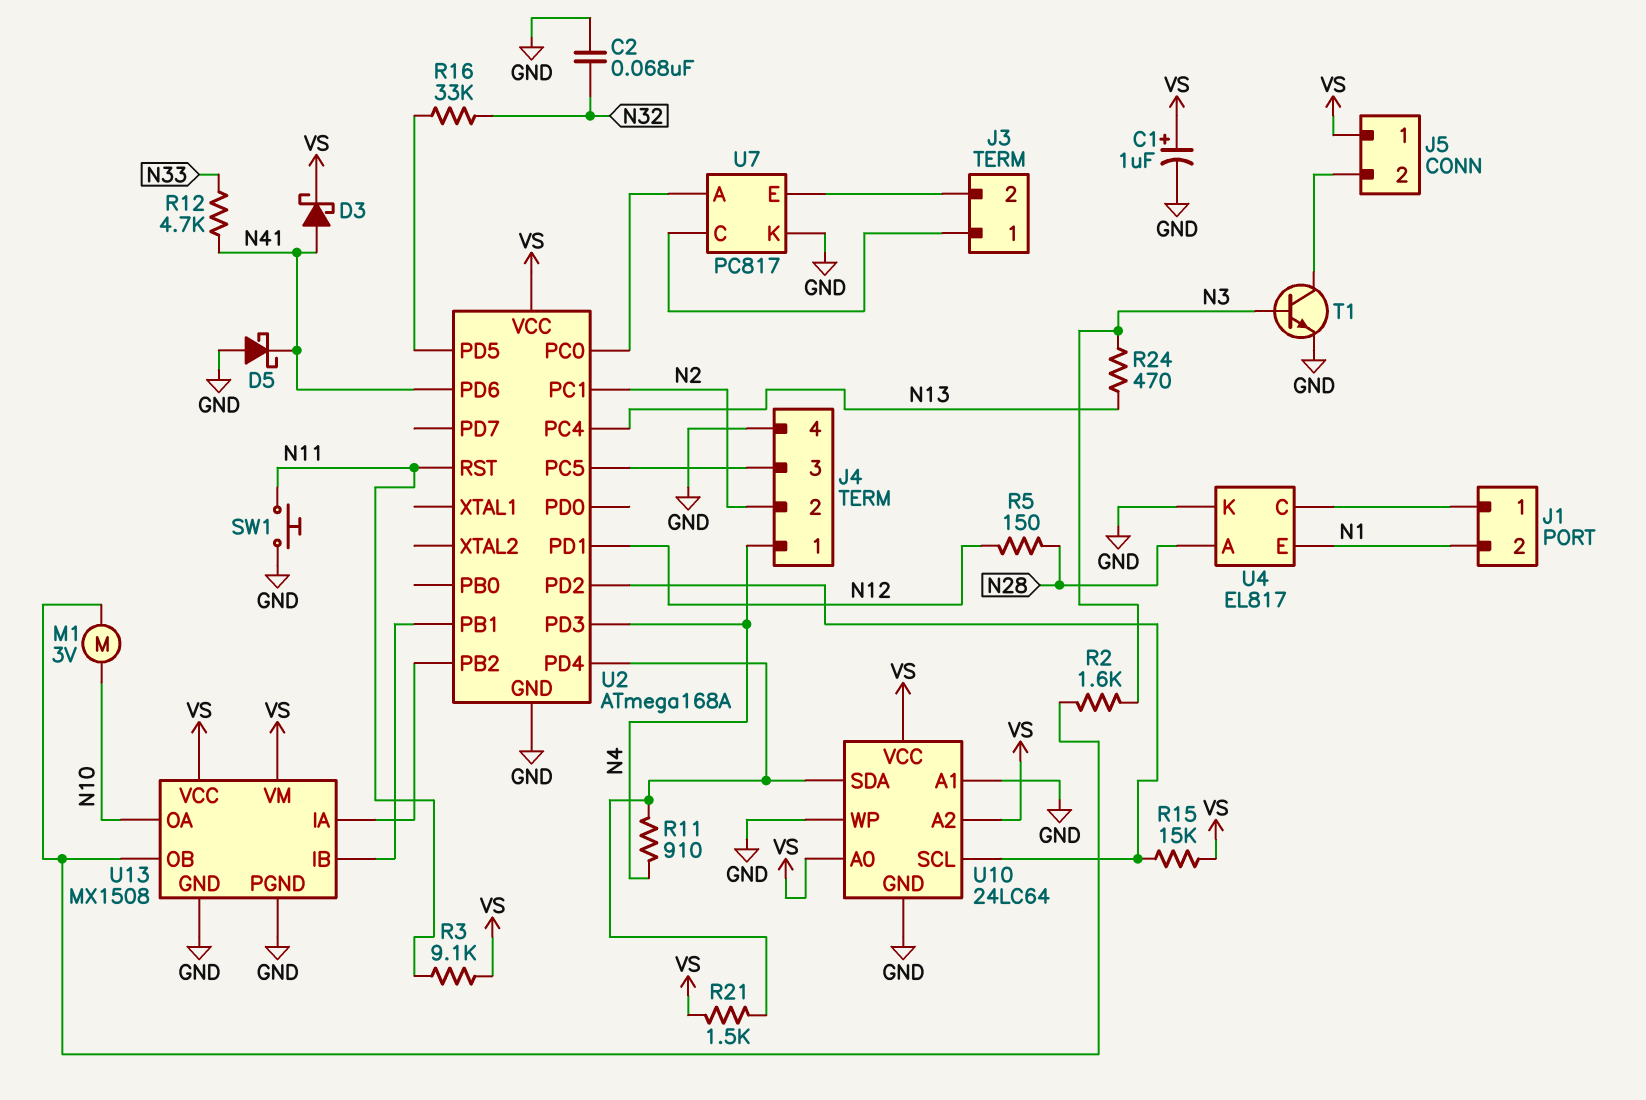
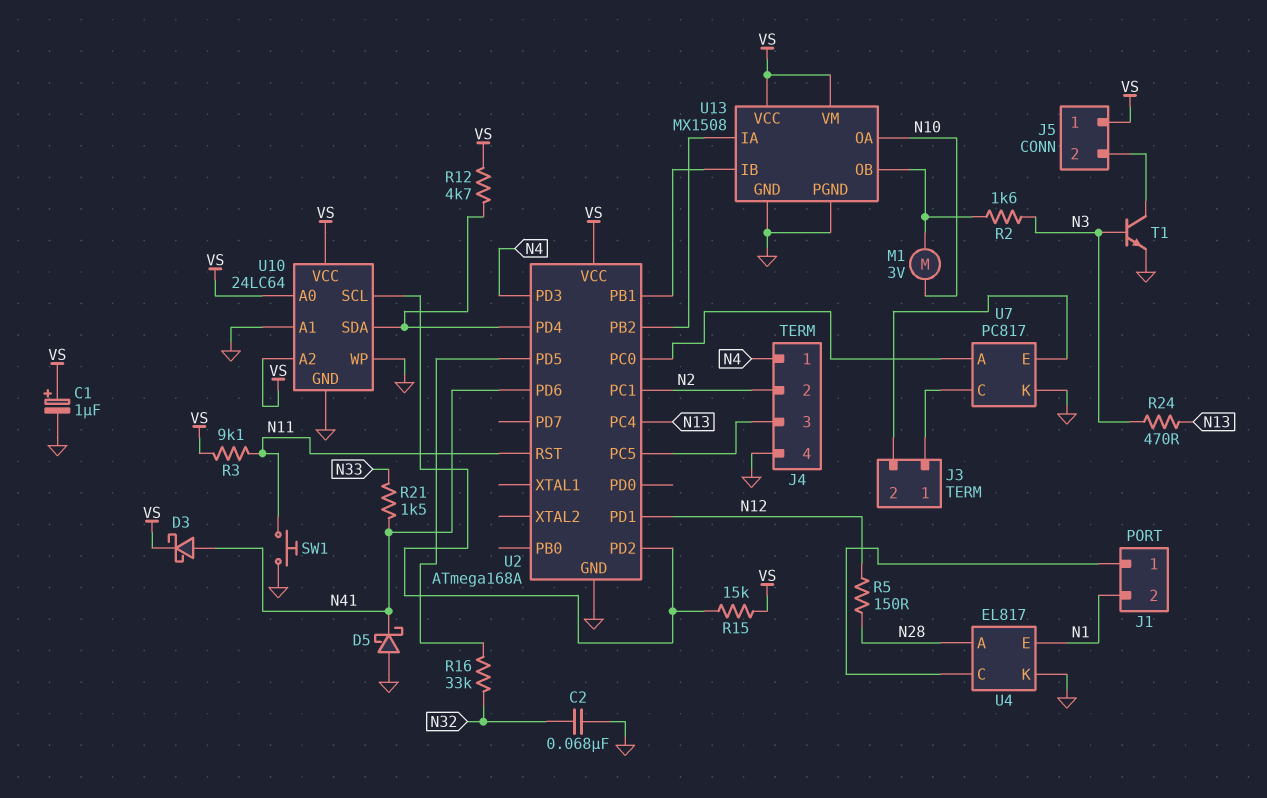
R11: 910 (N4, U2/PD4) -> none
R12: 4.7k (N33, N41) -> 4.7k (U2/PD4, VS)
R21: 1.5k (U2/PD4, VS) -> 1.5k (N33, N41)

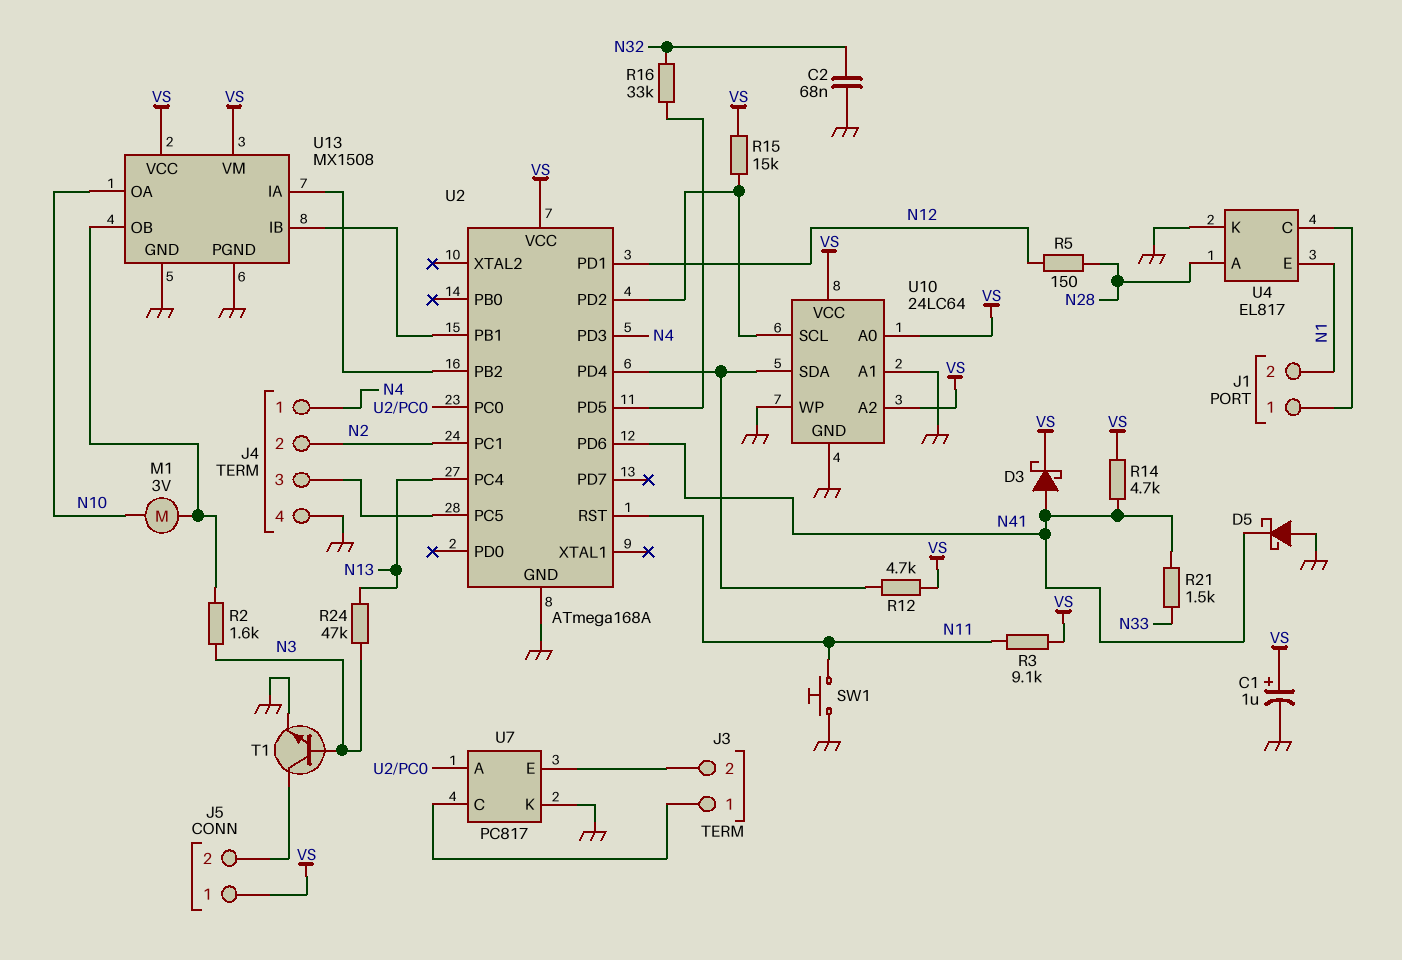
R14: none -> 4.7k (N41, VS)
R24: 470 (N3, N13) -> 47k (N3, N13)

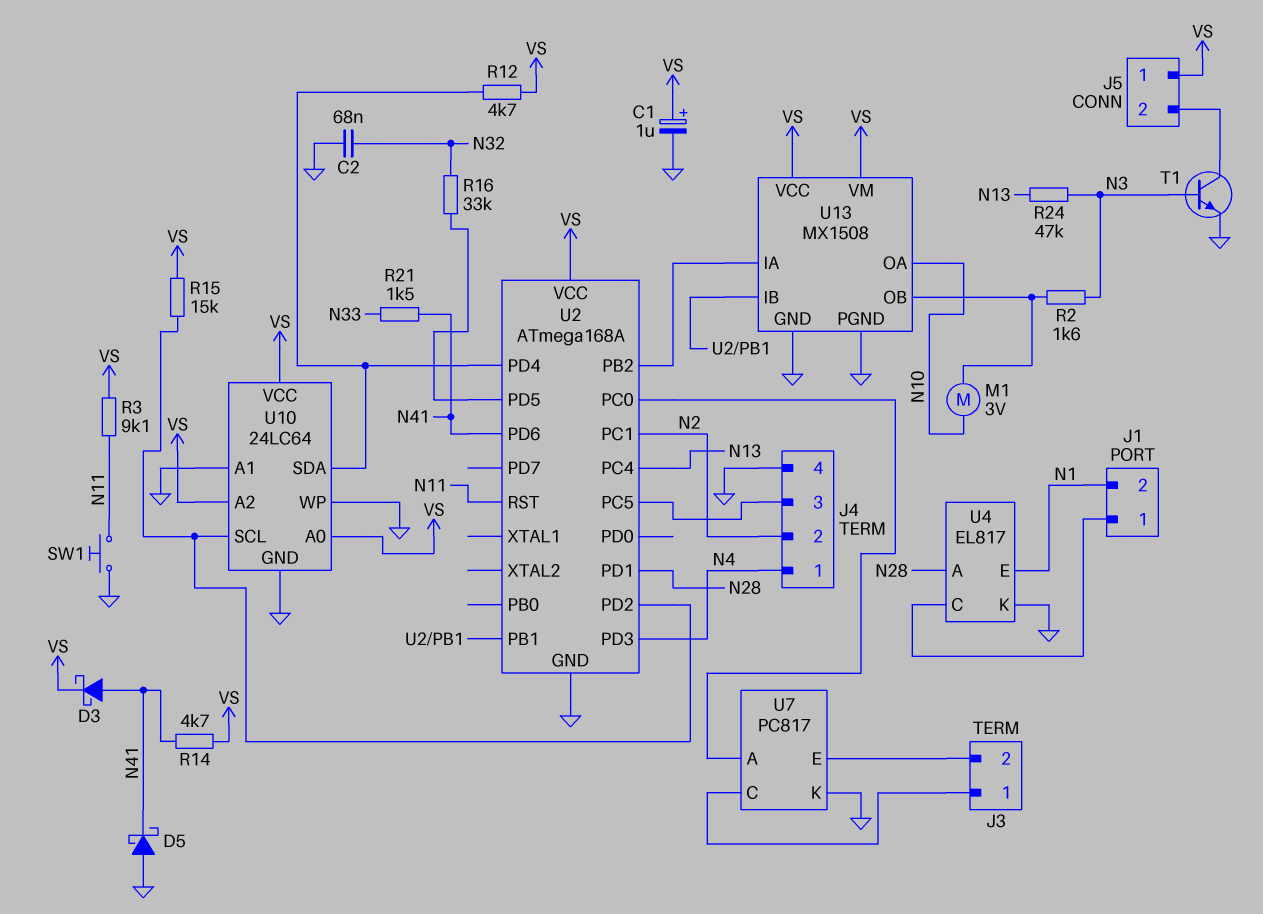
R5: 150 (N12, N28) -> none
U2 pin PD1: N12 -> N28

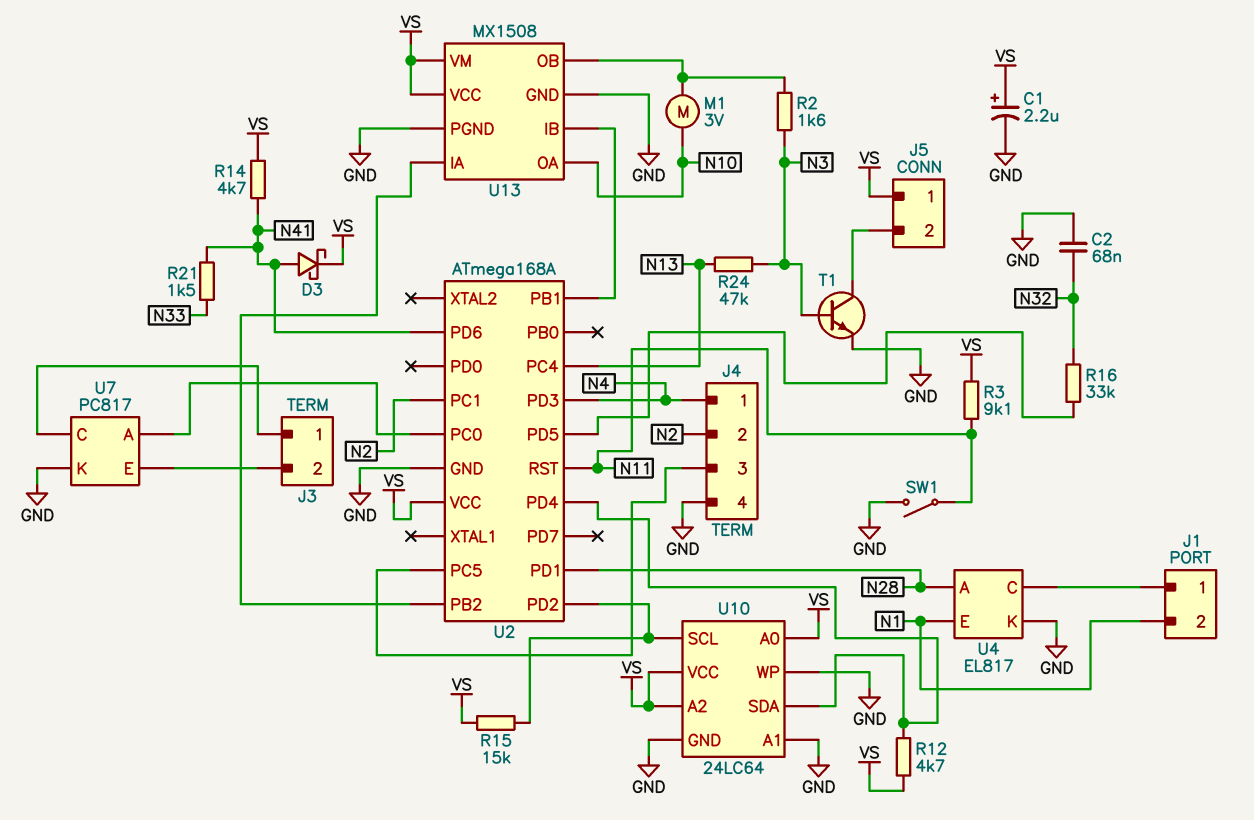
C1: 1uF (plus VS, minus GND) -> 2.2uF (plus VS, minus GND)
D5: schottky (A GND, K N41) -> none
SW1: button (GND, N11) -> switch (GND, N11)

